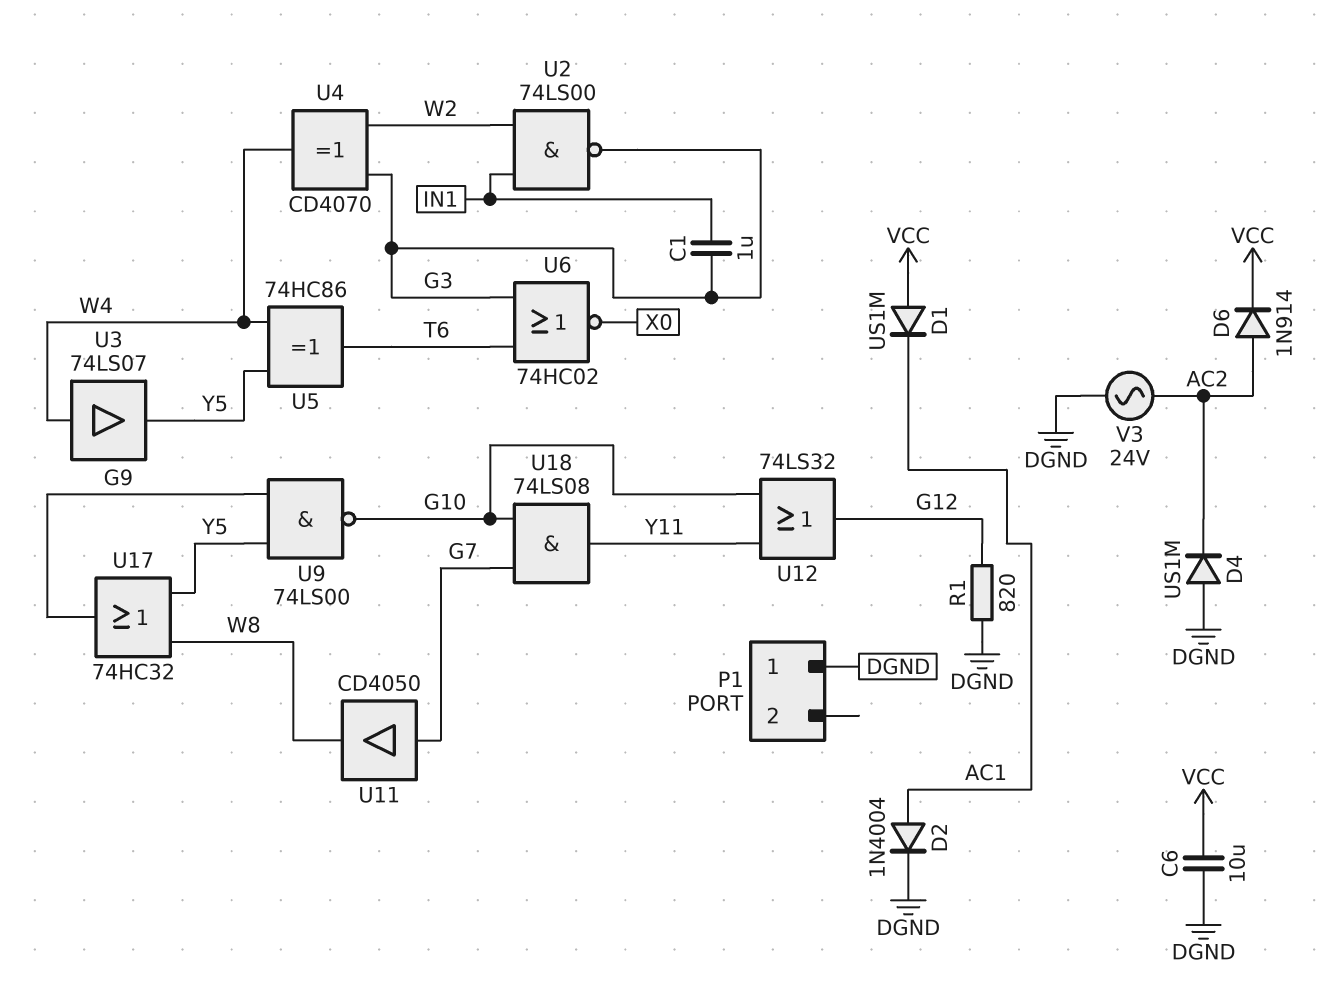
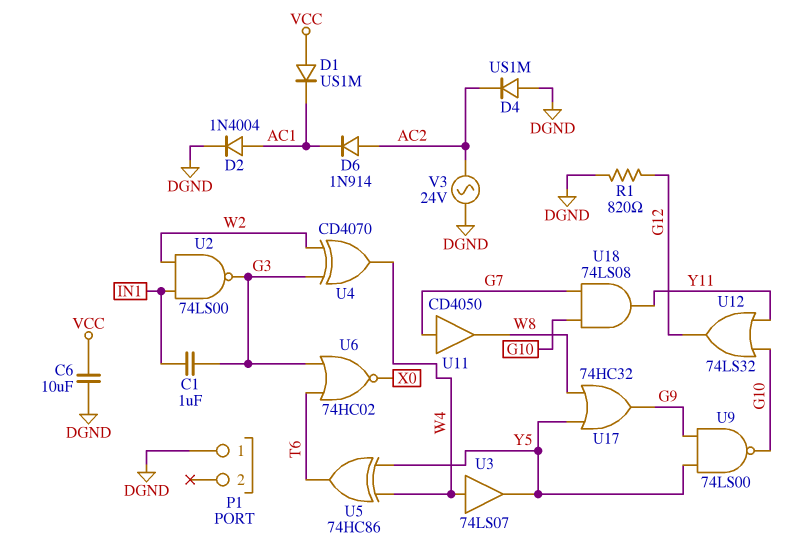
D6: diode 1N914 (A AC2, K VCC) -> diode 1N914 (A AC2, K AC1)

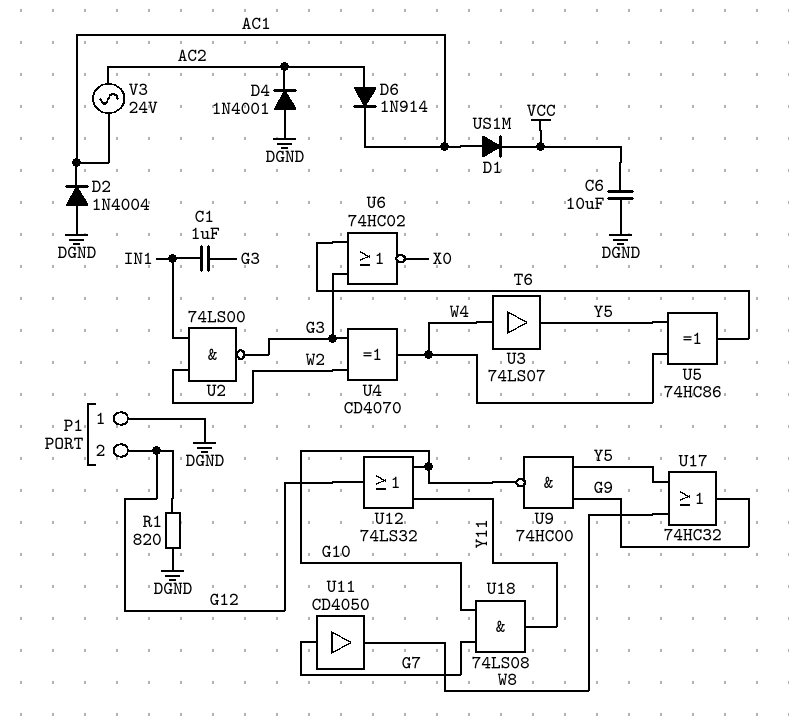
D1: diode US1M (A VCC, K AC1) -> diode US1M (A AC1, K VCC)
D2: diode 1N4004 (A AC1, K DGND) -> diode 1N4004 (A DGND, K AC1)
D4: diode US1M (A DGND, K AC2) -> diode 1N4001 (A DGND, K AC2)
P1 pin 2: none -> G12
U9: NAND 74LS00 (in G9, in Y5, out G10) -> NAND 74HC00 (in G9, in Y5, out G10)
V3: AC 24V (AC2, DGND) -> AC 24V (AC1, AC2)

